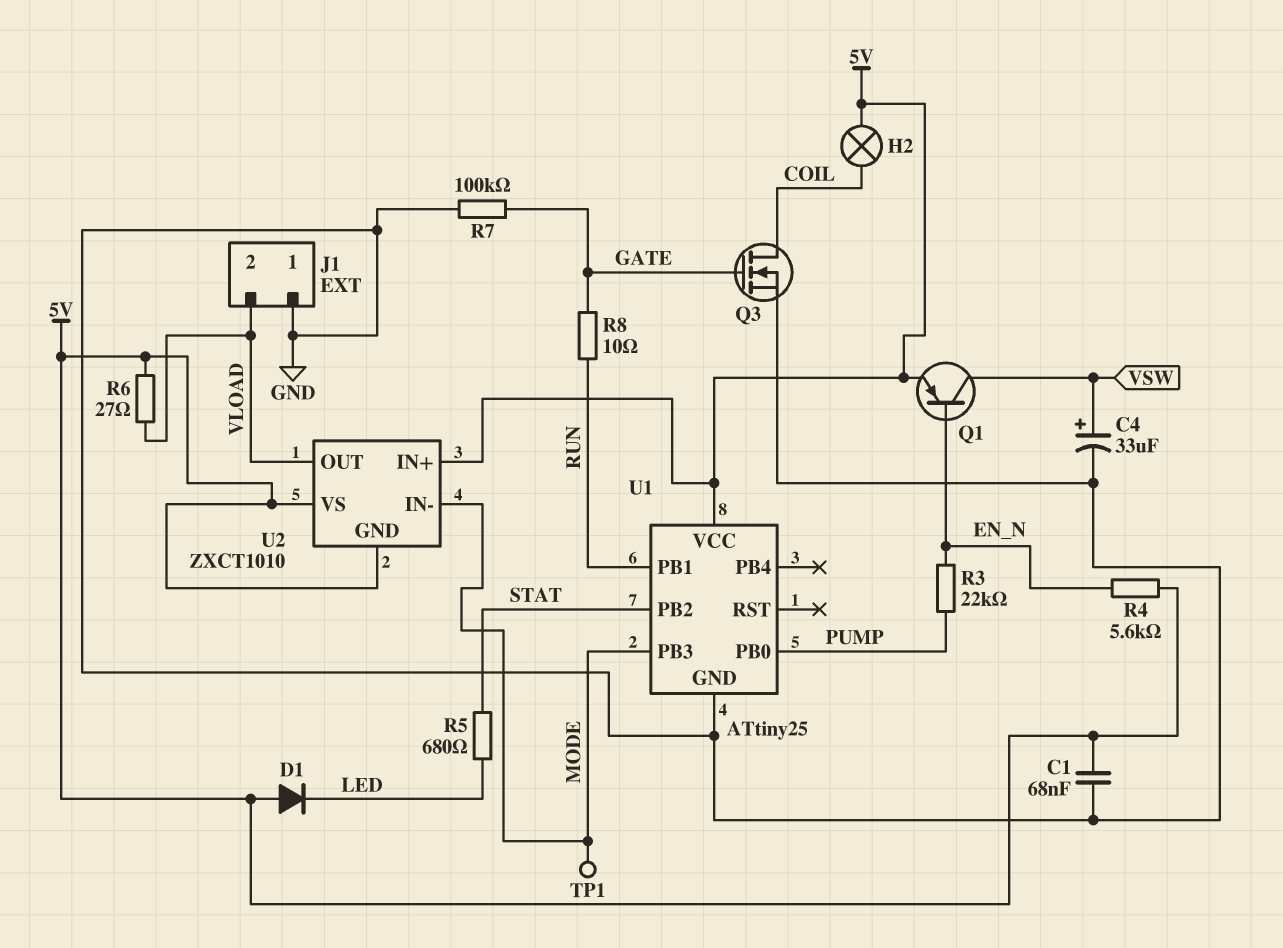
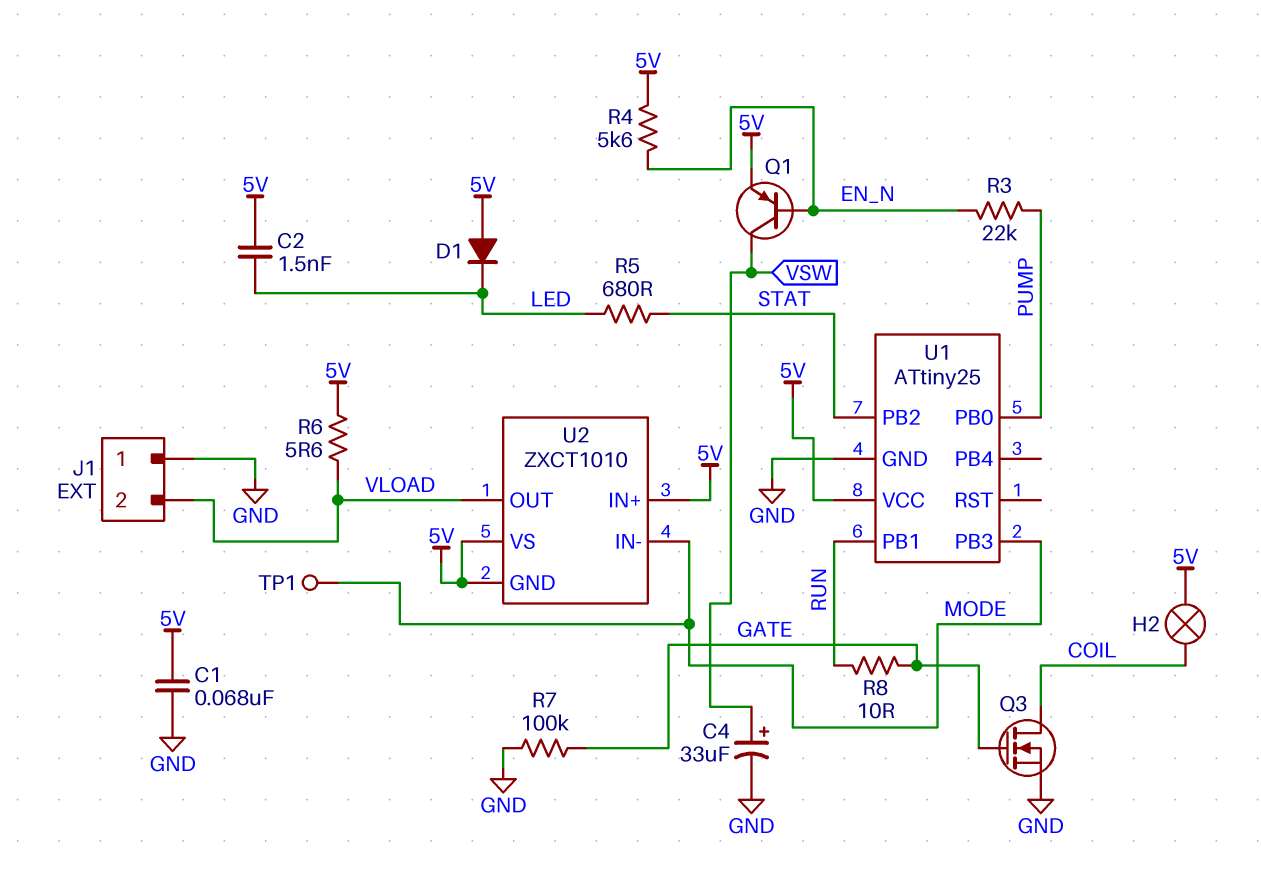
C2: none -> 1.5nF (5V, LED)
R6: 27 (5V, VLOAD) -> 5.6 (5V, VLOAD)

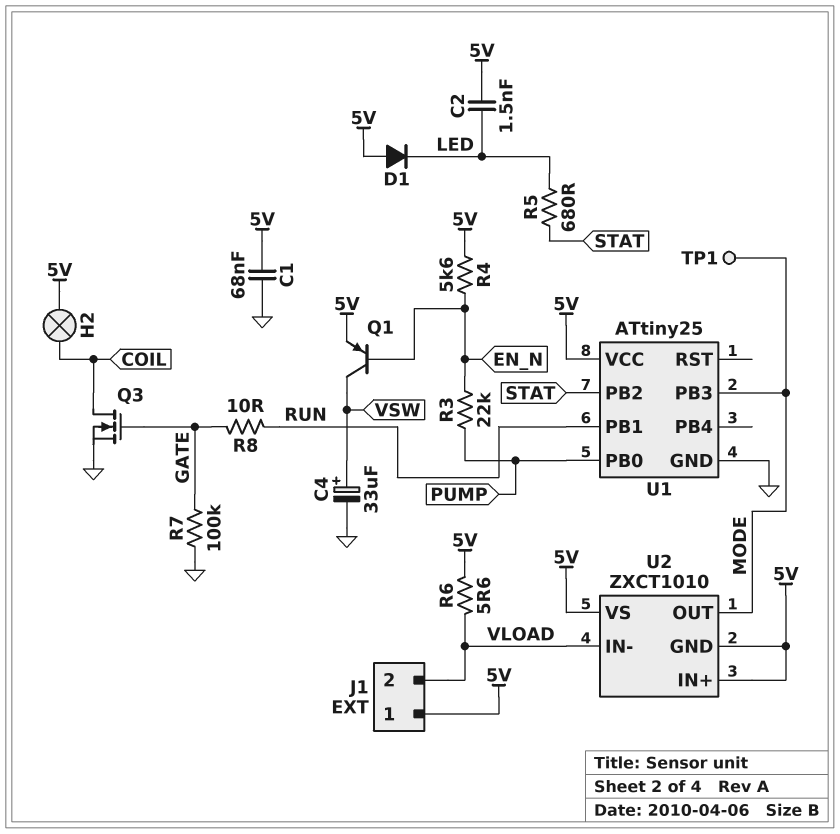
J1 pin 1: GND -> 5V
U2 pin IN-: MODE -> VLOAD
U2 pin OUT: VLOAD -> MODE

